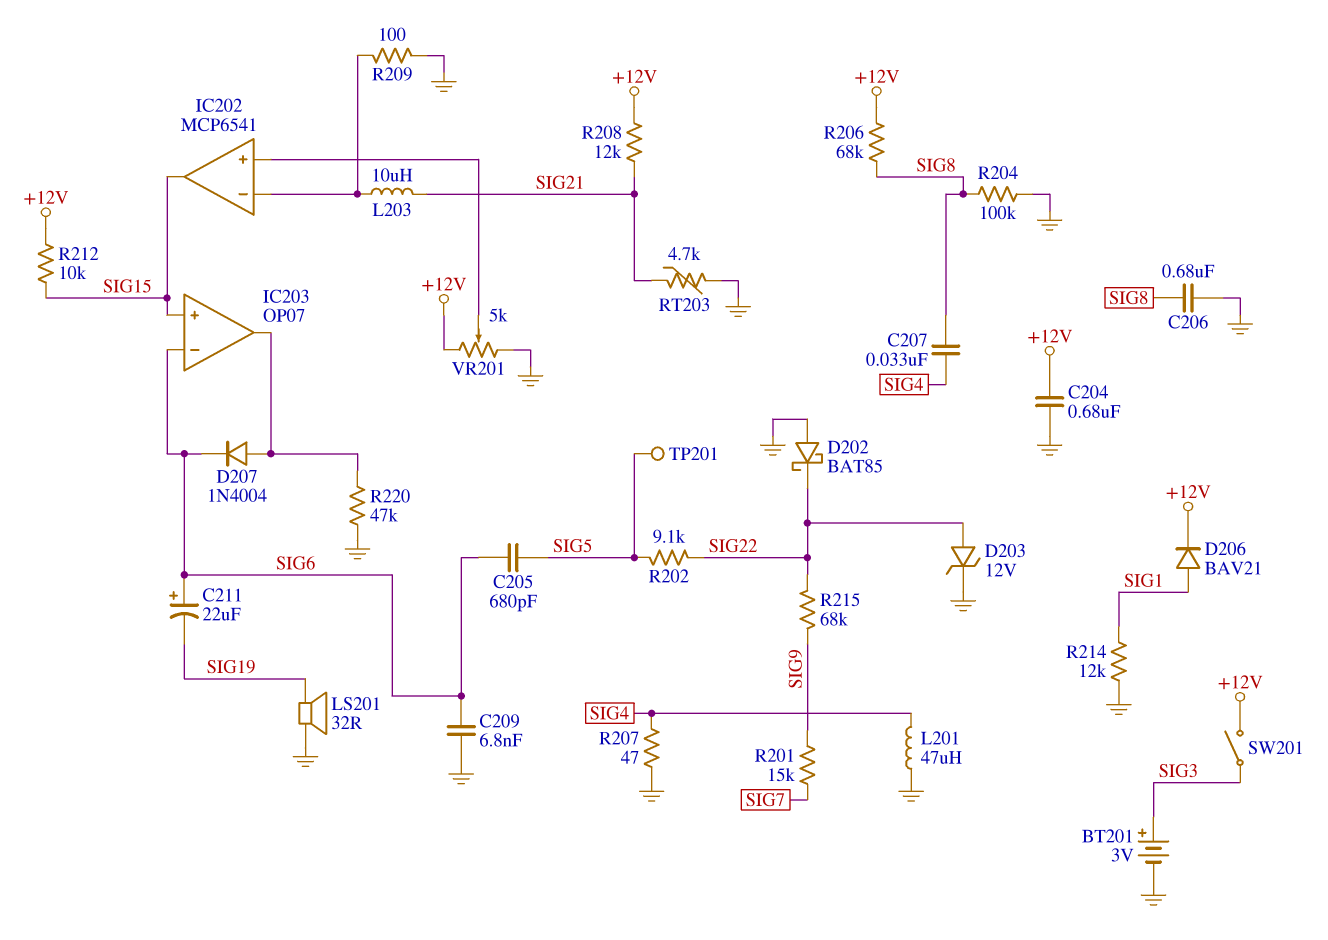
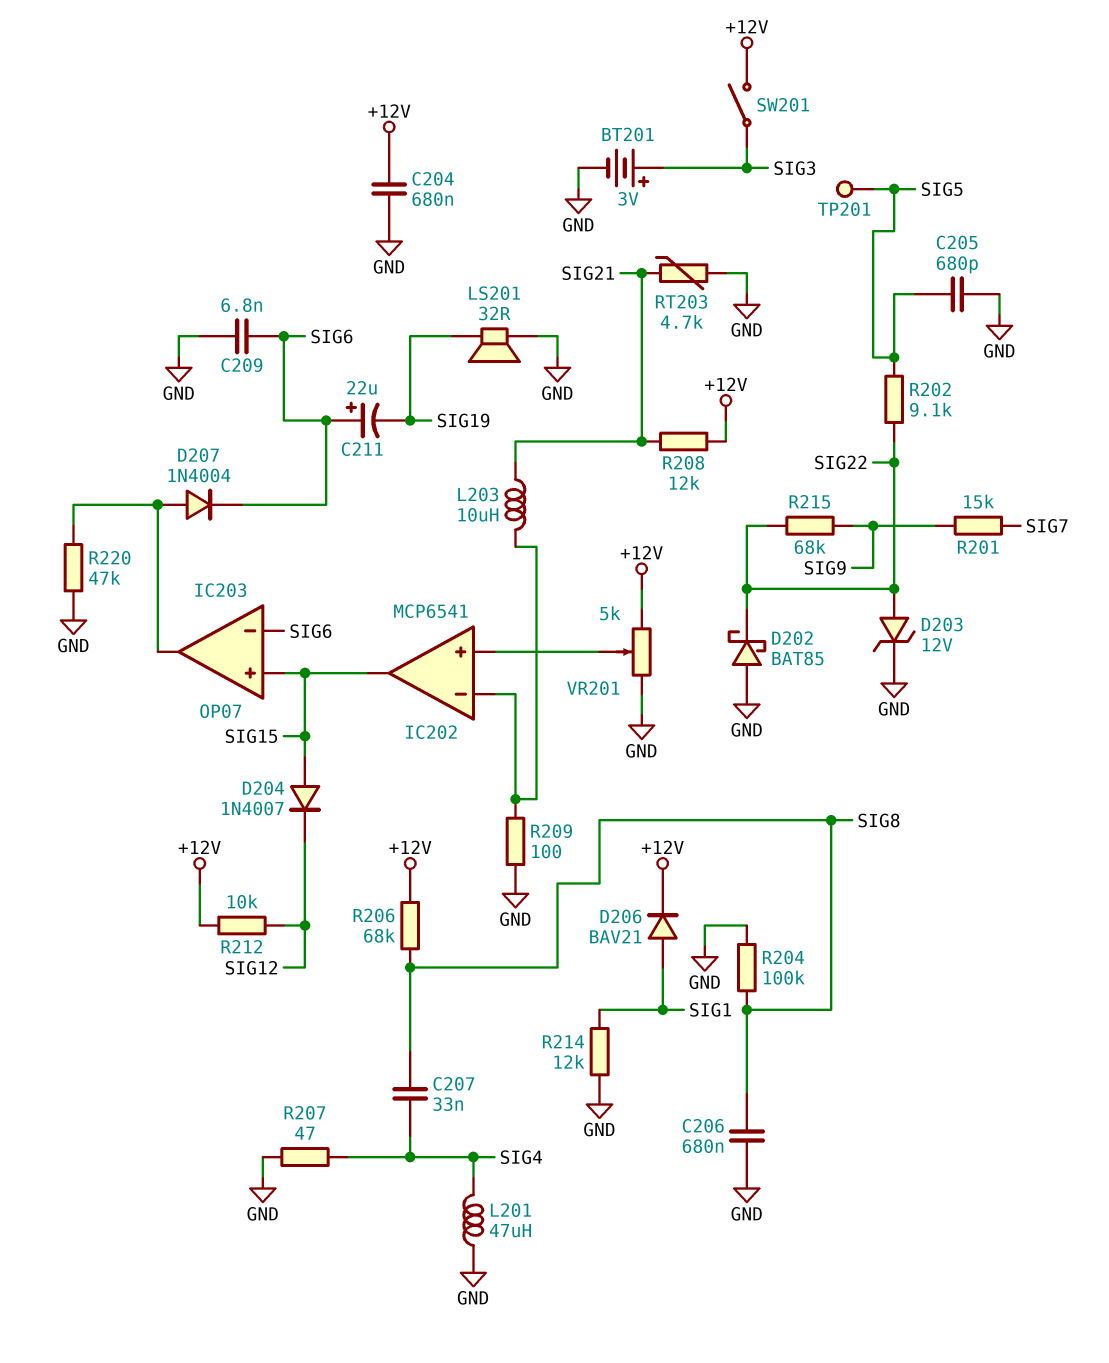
C205: 680pF (SIG5, SIG6) -> 680pF (GND, SIG5)
D204: none -> diode 1N4007 (A SIG15, K SIG12)
R212: 10k (+12V, SIG15) -> 10k (+12V, SIG12)

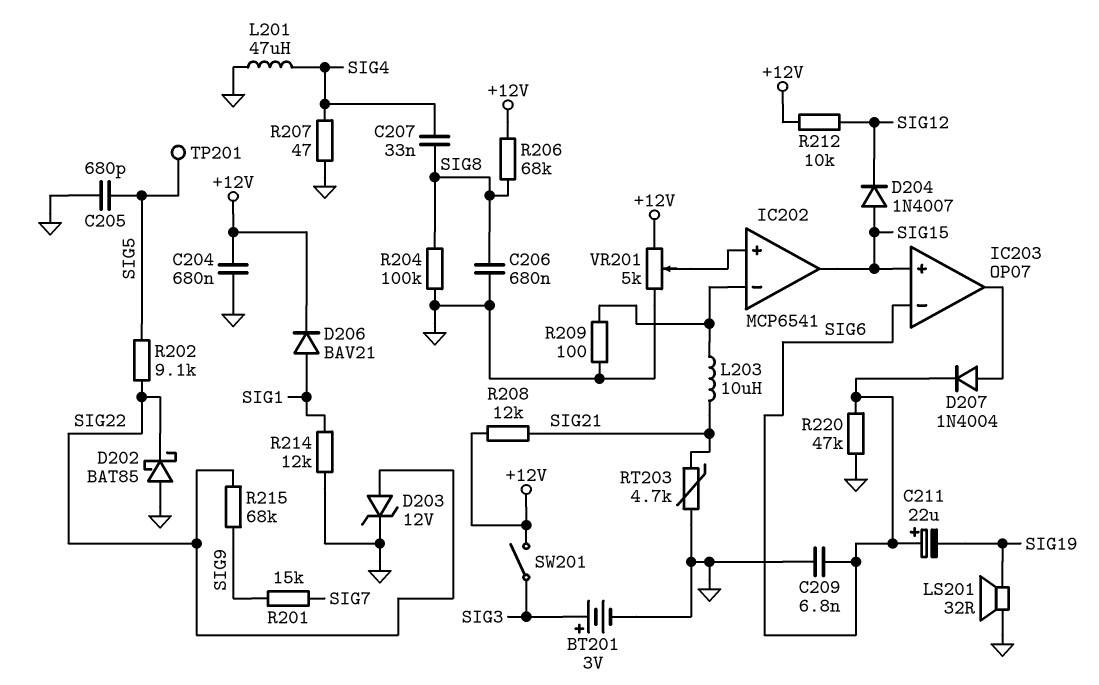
R220: 47k (GND, IC203/out) -> 47k (GND, SIG6)

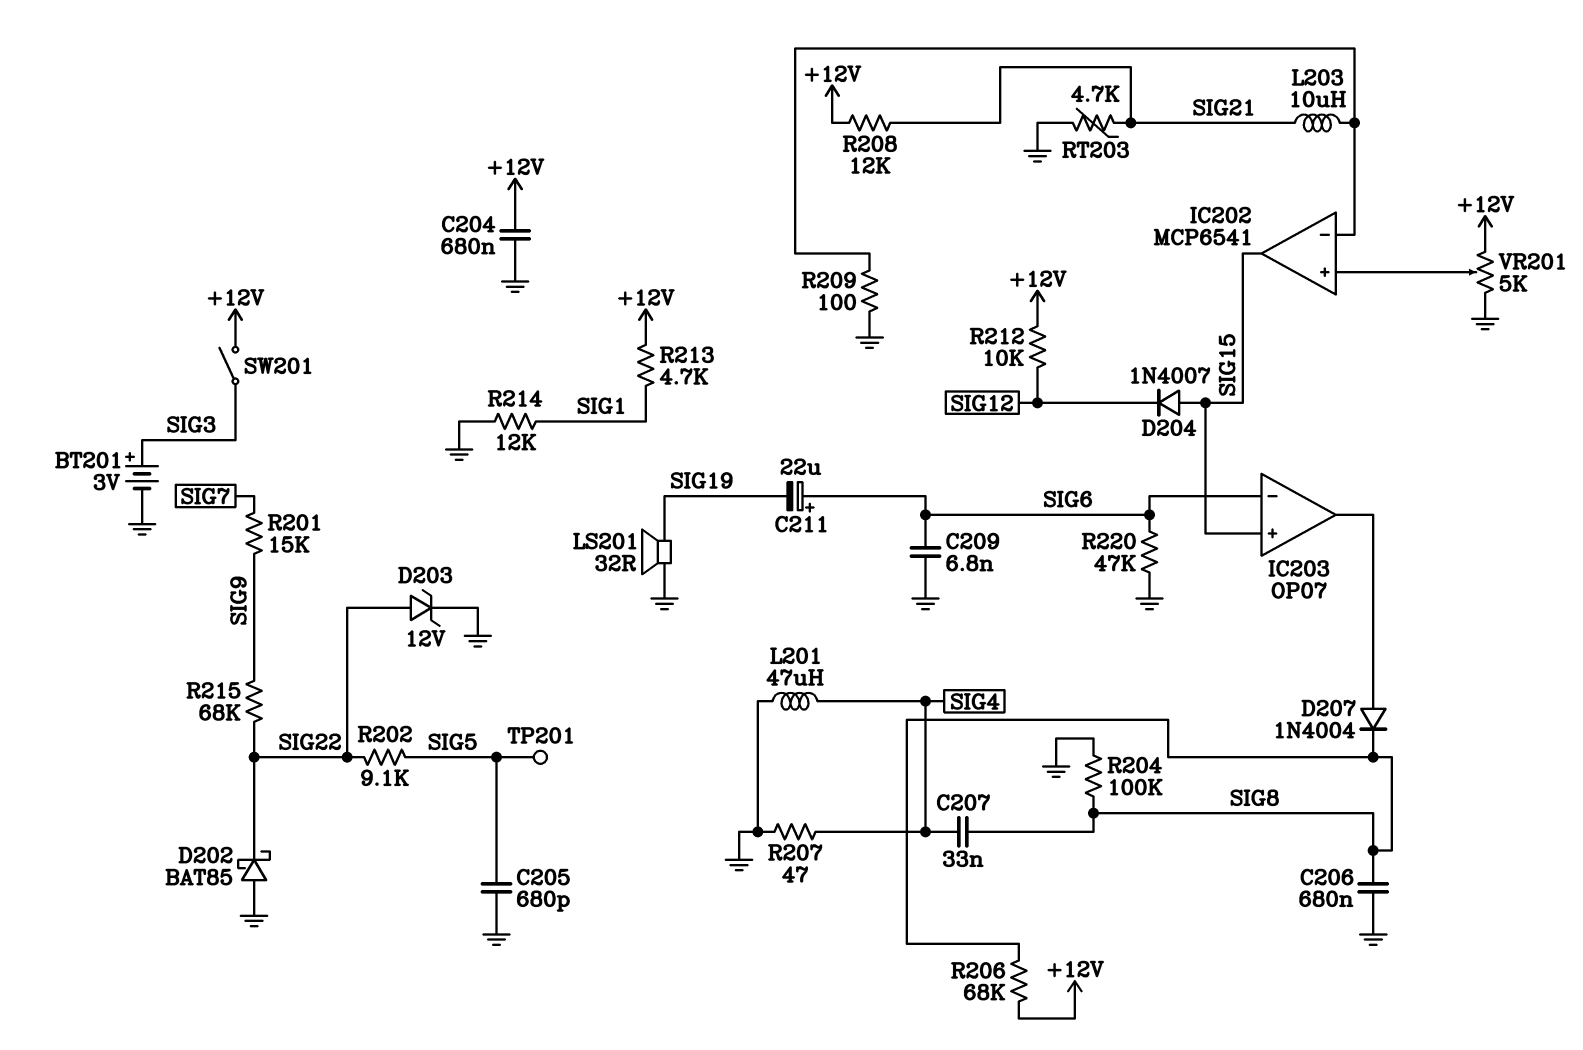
D206: diode BAV21 (A SIG1, K +12V) -> none
D207: diode 1N4004 (A IC203/out, K SIG6) -> diode 1N4004 (A IC203/out, K SIG8)
R213: none -> 4.7k (+12V, SIG1)

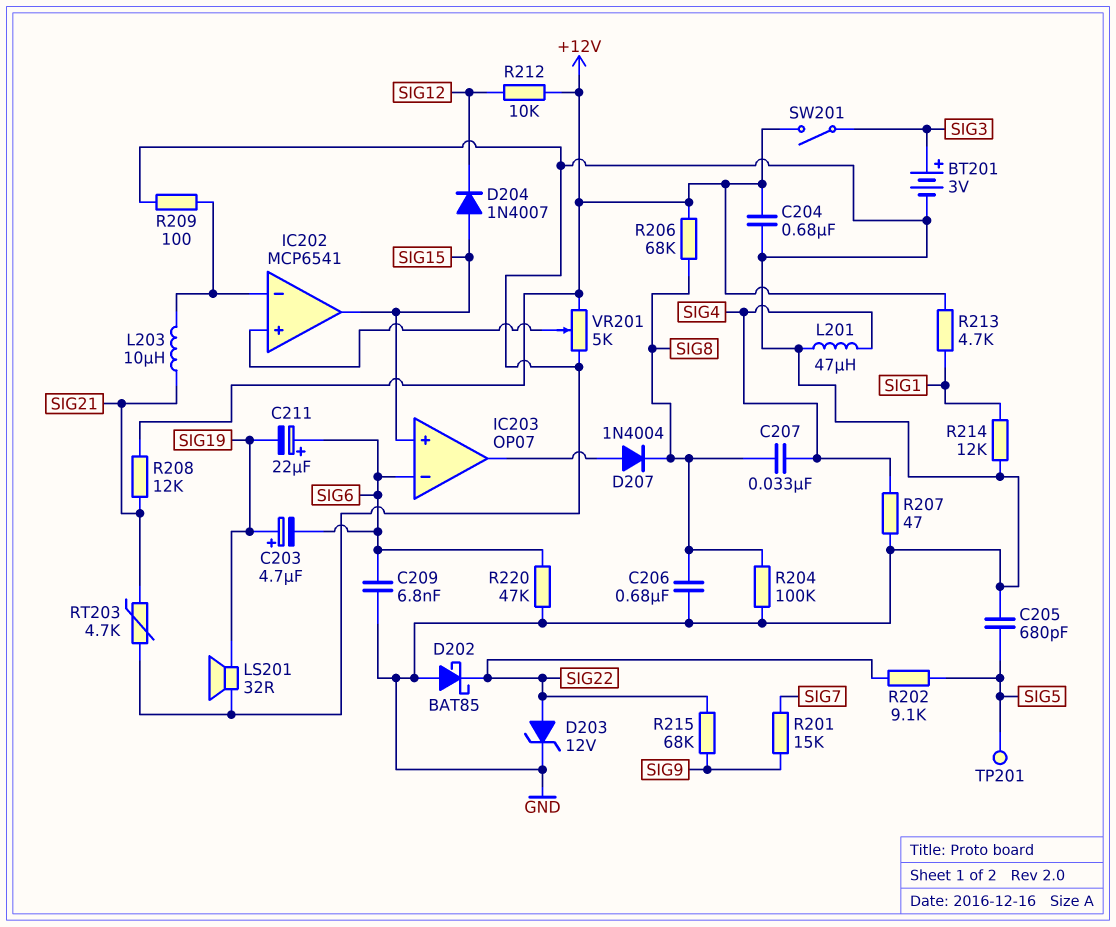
C203: none -> 4.7uF (plus SIG19, minus SIG6)

